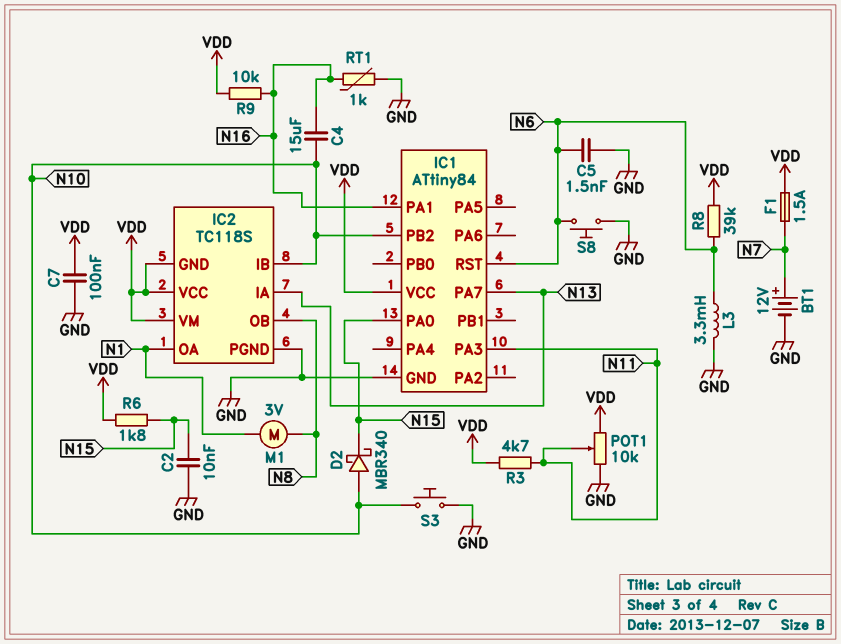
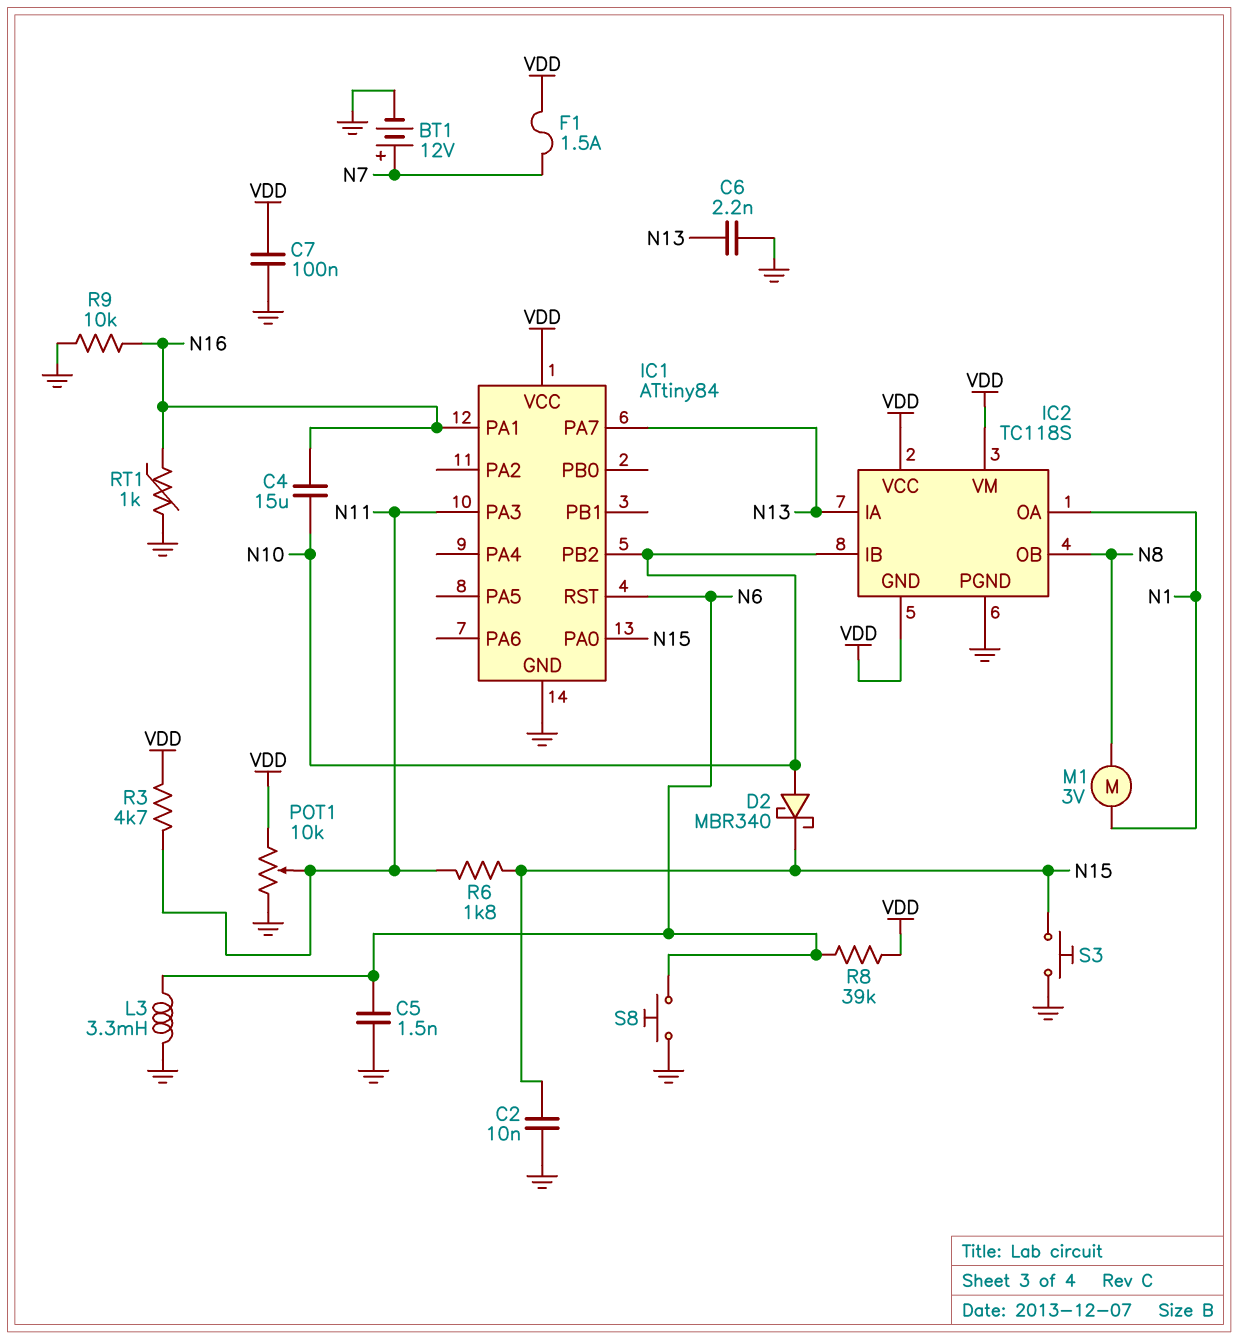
C6: none -> 2.2nF (GND, N13)
R6: 1.8k (N15, VDD) -> 1.8k (N11, N15)
R9: 10k (N16, VDD) -> 10k (GND, N16)
S3: button (GND, N10) -> button (GND, N15)

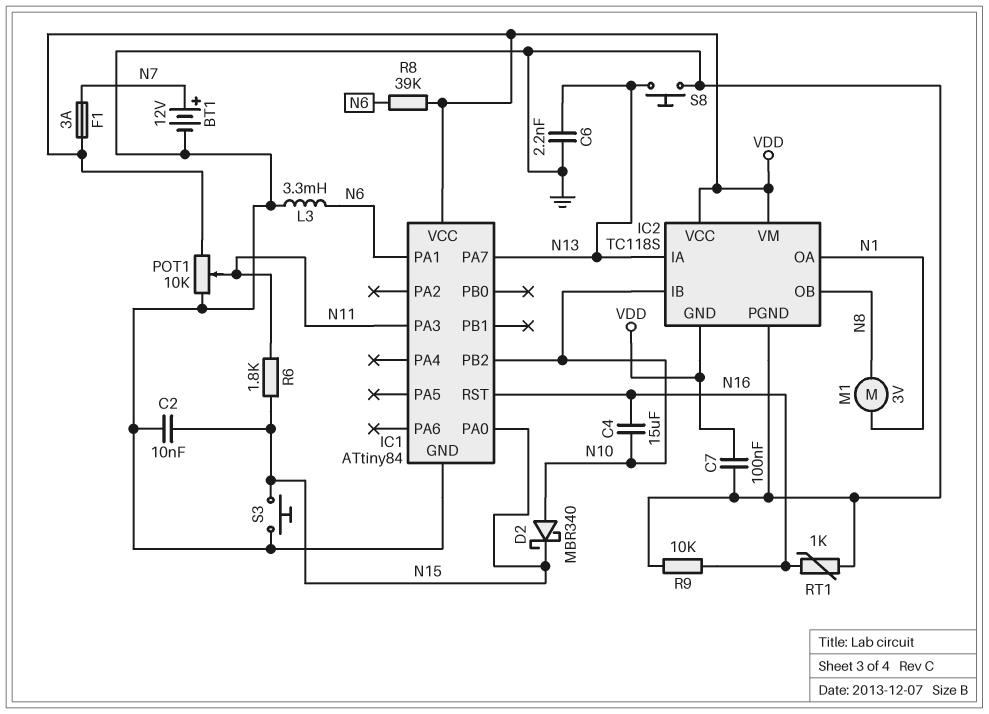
C5: 1.5nF (GND, N6) -> none
F1: 1.5A (N7, VDD) -> 3A (N7, VDD)
IC1 pin PA1: N16 -> N6
IC1 pin RST: N6 -> N16
R3: 4.7k (N11, VDD) -> none
S8: button (GND, N6) -> button (GND, N13)

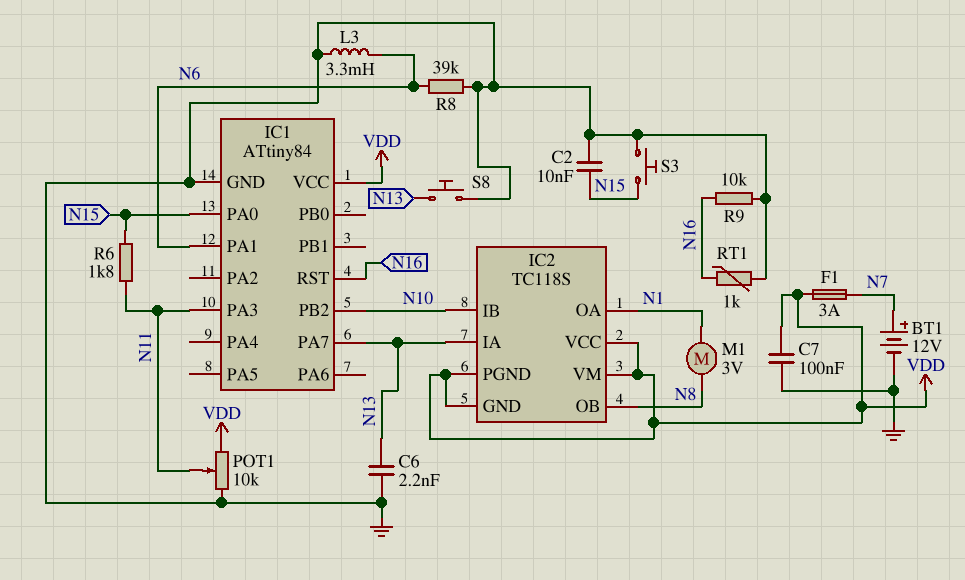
C4: 15uF (N10, N16) -> none
D2: schottky MBR340 (A N10, K N15) -> none
IC2 pin PGND: GND -> VDD
R8: 39k (N6, VDD) -> 39k (GND, N6)

